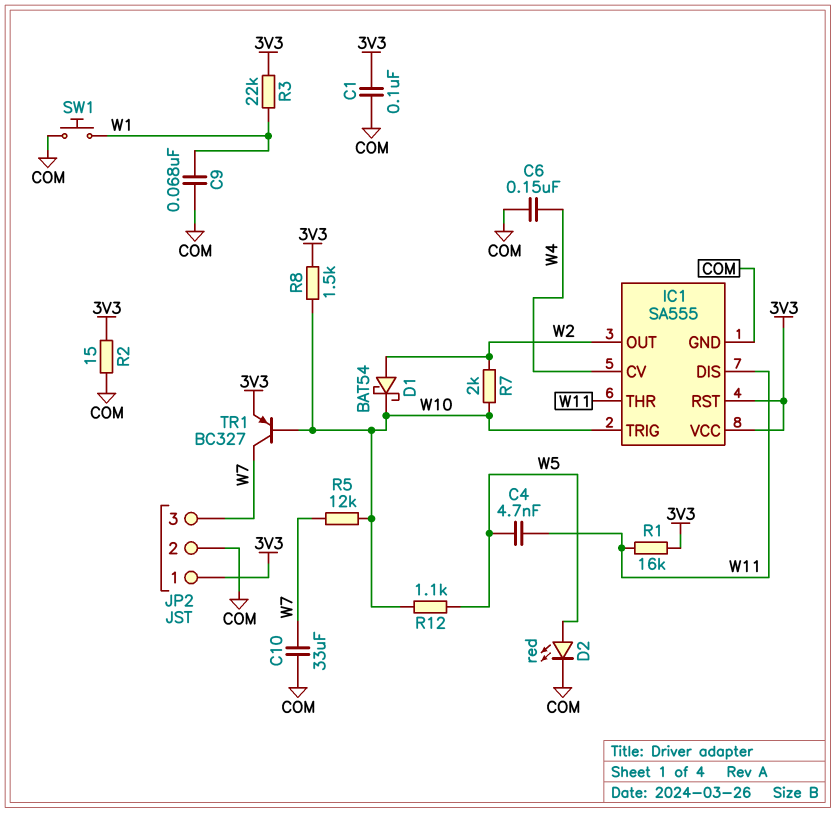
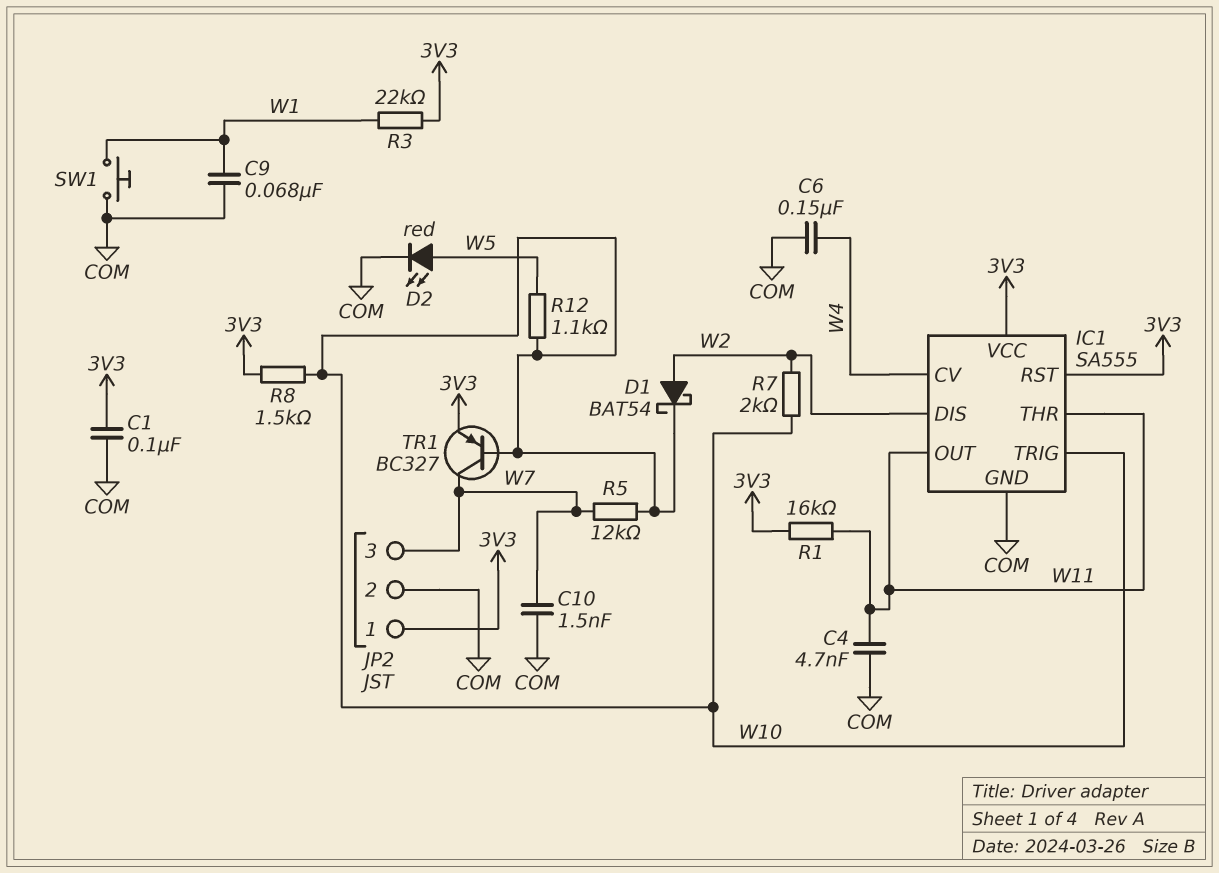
C4: 4.7nF (W5, W11) -> 4.7nF (COM, W11)
C10: 33uF (COM, W7) -> 1.5nF (COM, W7)
IC1 pin DIS: W11 -> W2
IC1 pin OUT: W2 -> W11
R2: 15 (3V3, COM) -> none

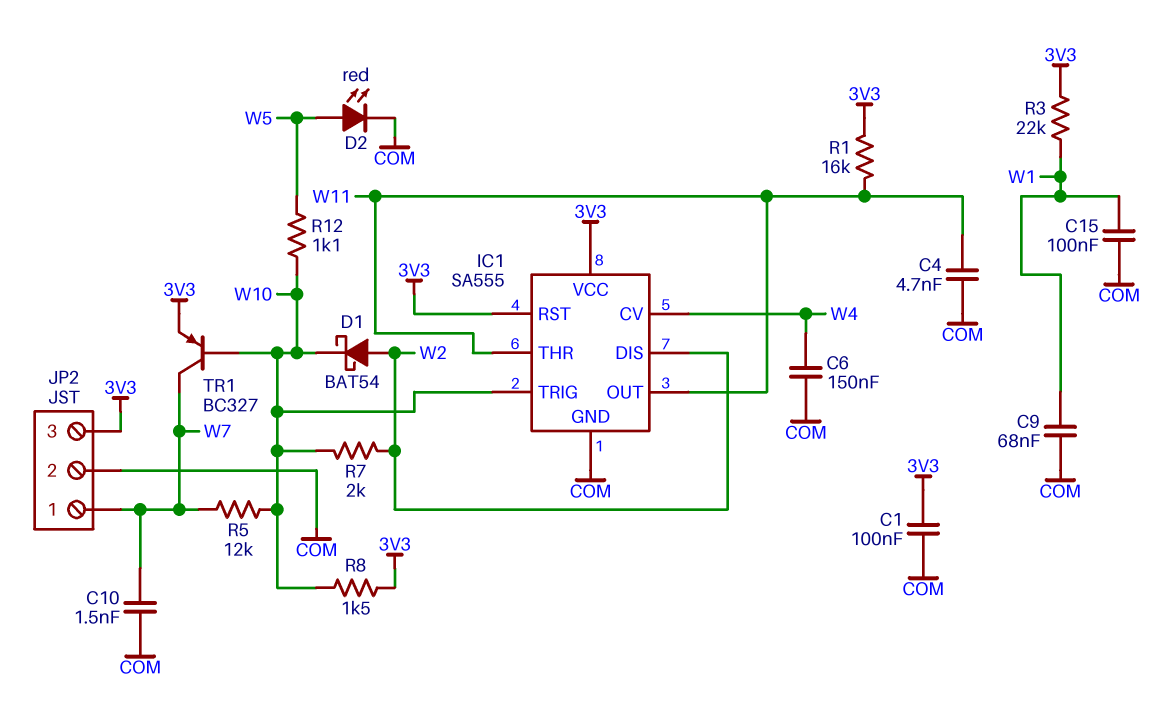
C15: none -> 100nF (COM, W1)
JP2 pin 1: 3V3 -> W7
JP2 pin 3: W7 -> 3V3
SW1: button (COM, W1) -> none

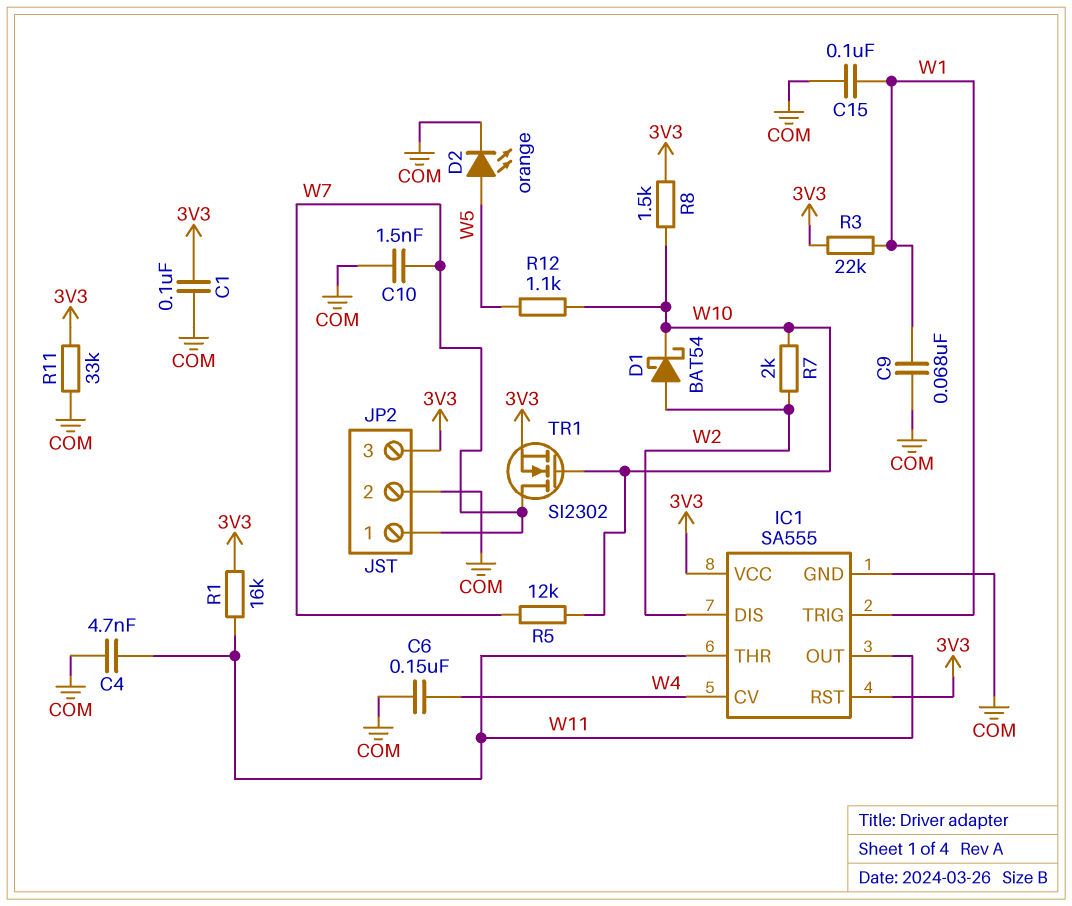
D2: LED red (A W5, K COM) -> LED orange (A W5, K COM)
IC1 pin TRIG: W10 -> W1
R11: none -> 33k (3V3, COM)
TR1: PNP BC327 (B W10, C W7, E 3V3) -> NMOS SI2302 (G W10, D W7, S 3V3)

